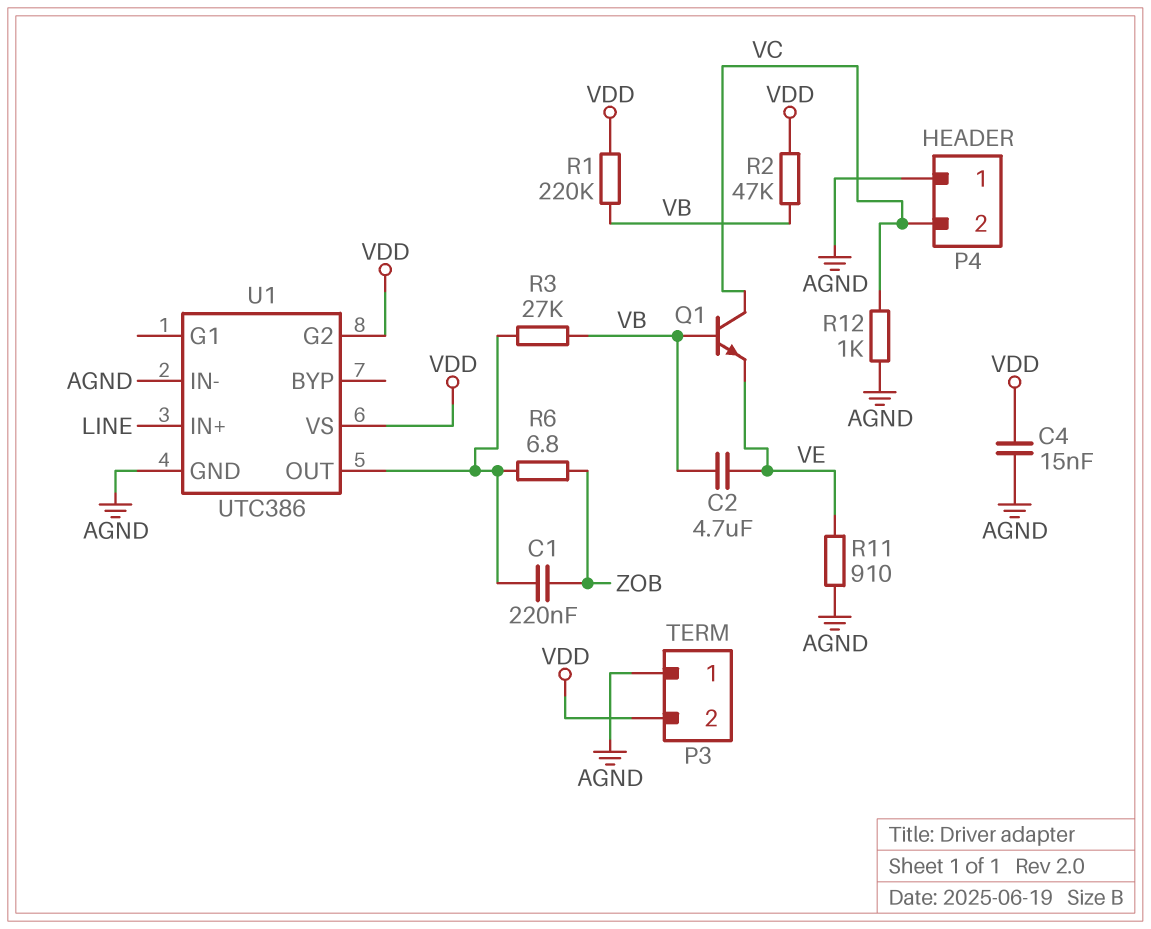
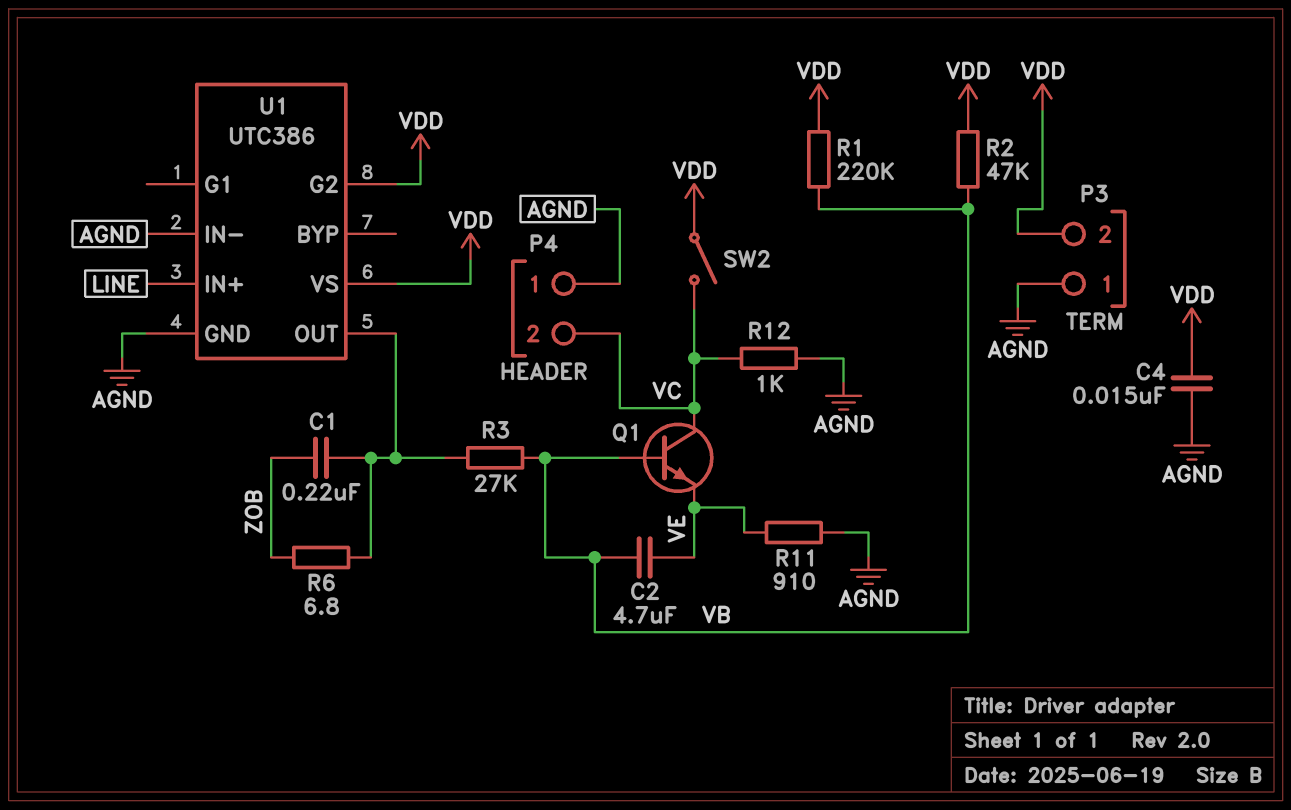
SW2: none -> switch (VC, VDD)

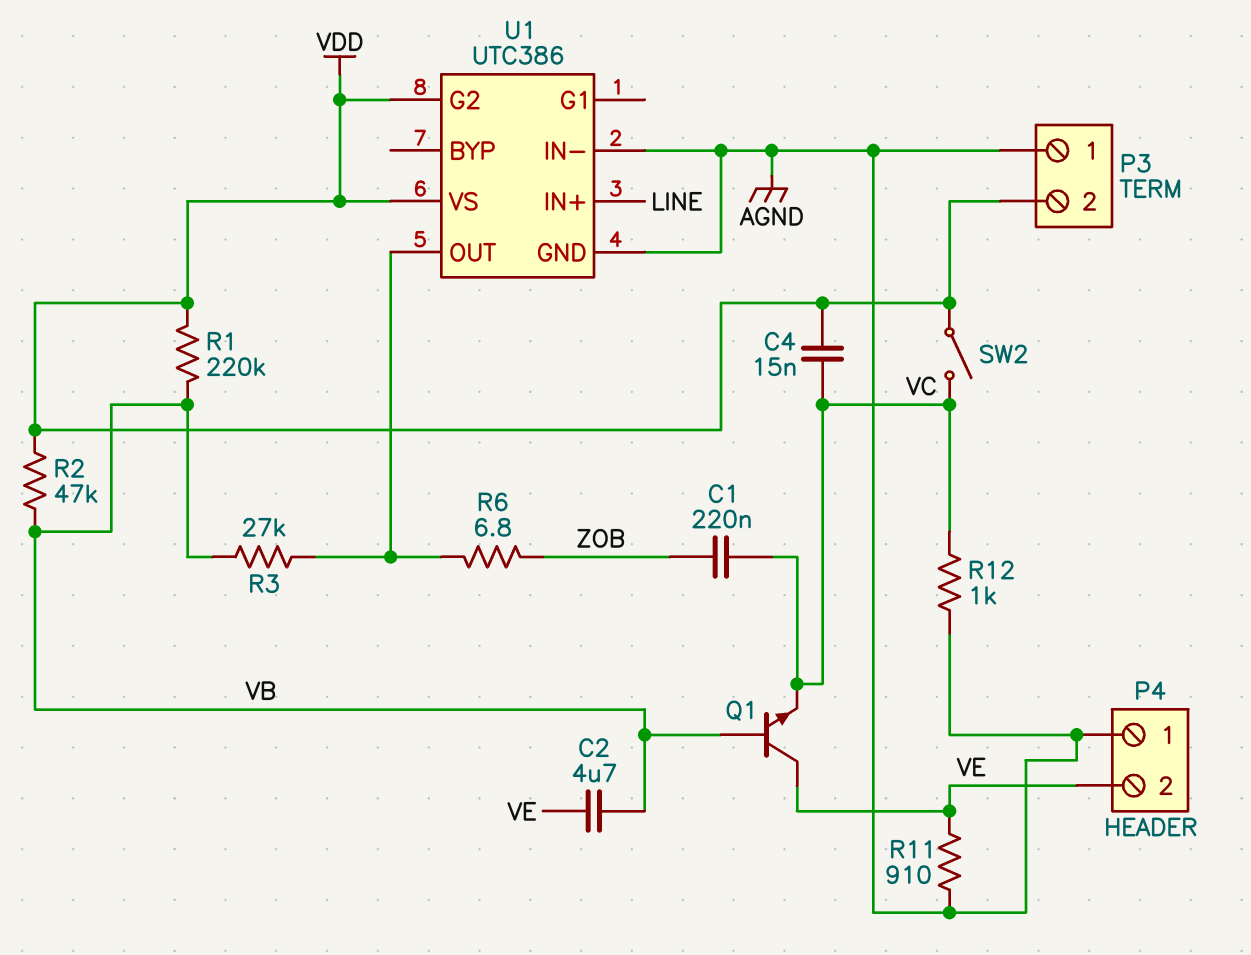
C1: 220nF (U1/OUT, ZOB) -> 220nF (VC, ZOB)
C4: 15nF (AGND, VDD) -> 15nF (VC, VDD)
P4 pin 2: VC -> VE
Q1: NPN (B VB, C VC, E VE) -> NPN (B VB, C VE, E VC)

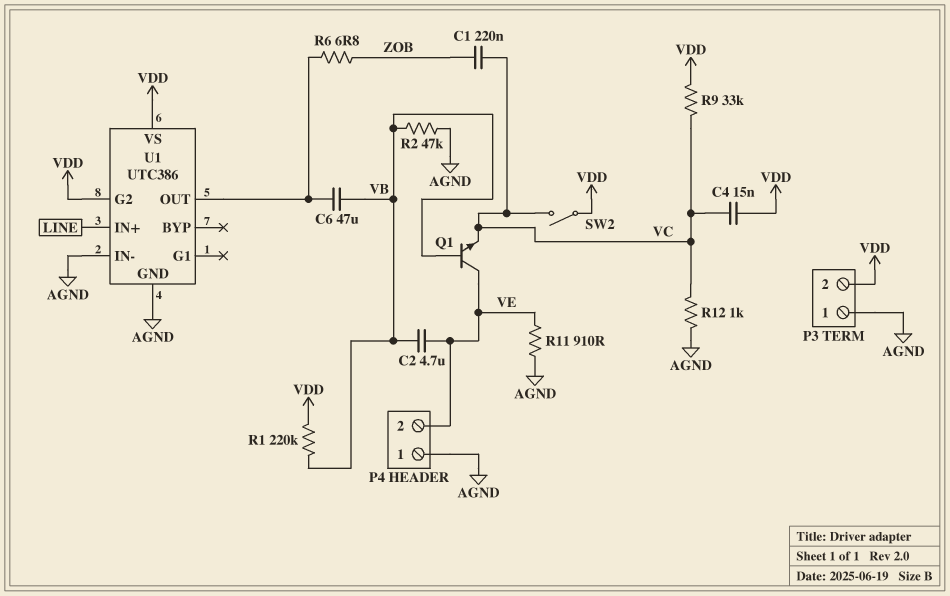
C6: none -> 47uF (U1/OUT, VB)
R2: 47k (VB, VDD) -> 47k (AGND, VB)
R3: 27k (U1/OUT, VB) -> none
R9: none -> 33k (VC, VDD)

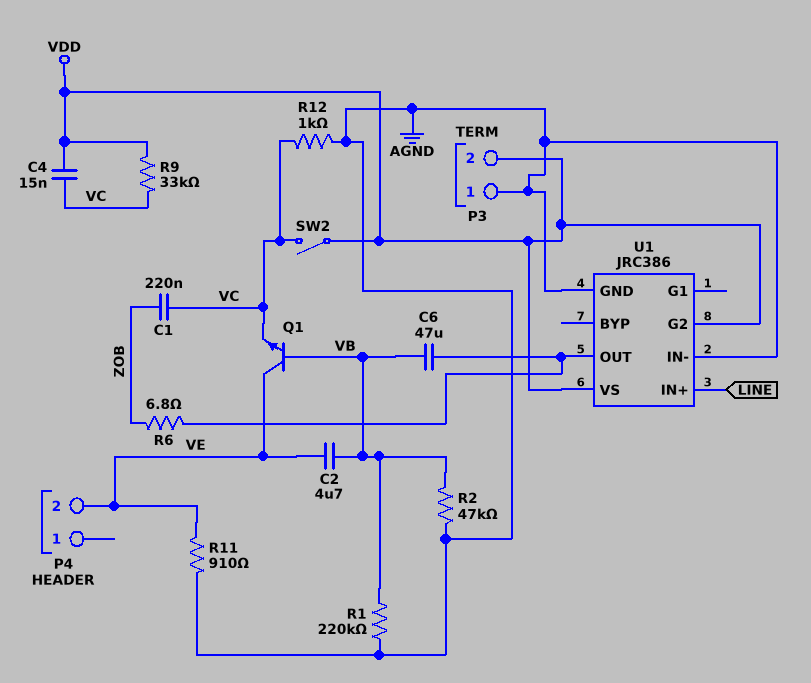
P4 pin 1: AGND -> none
R1: 220k (VB, VDD) -> 220k (AGND, VB)
U1: UTC386 -> JRC386

